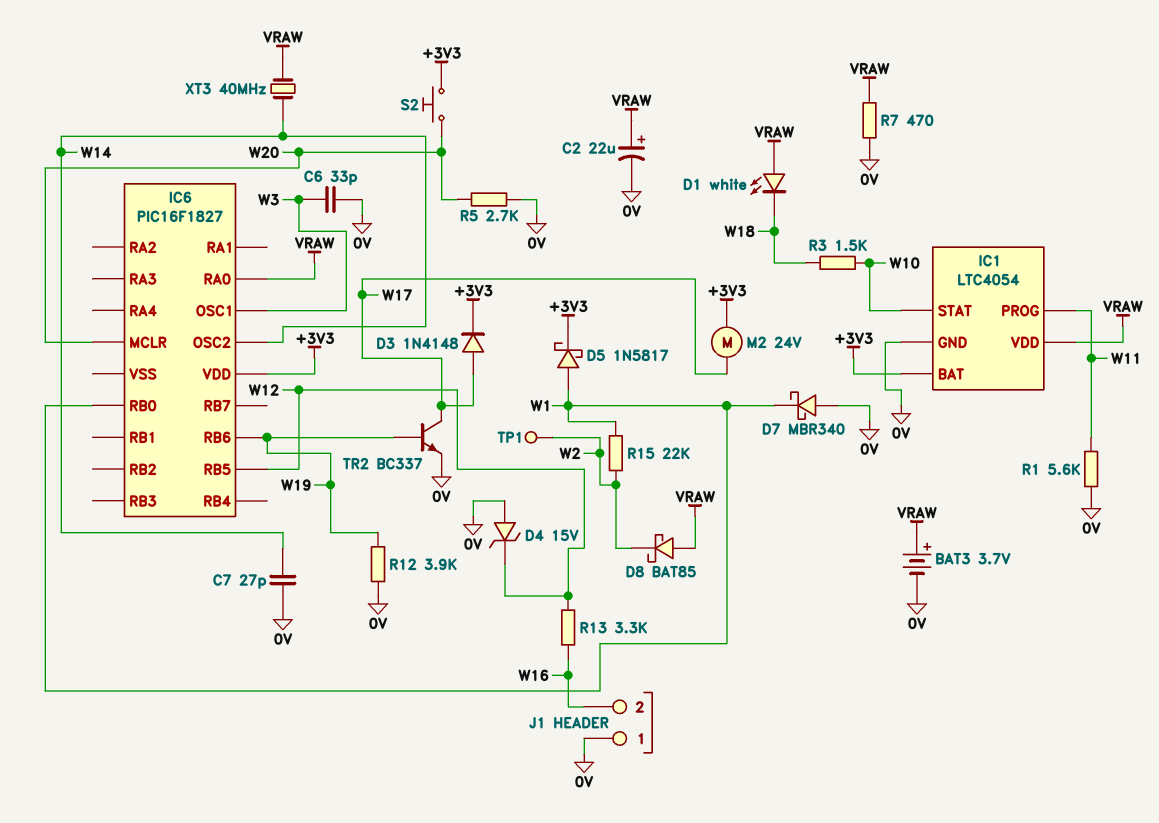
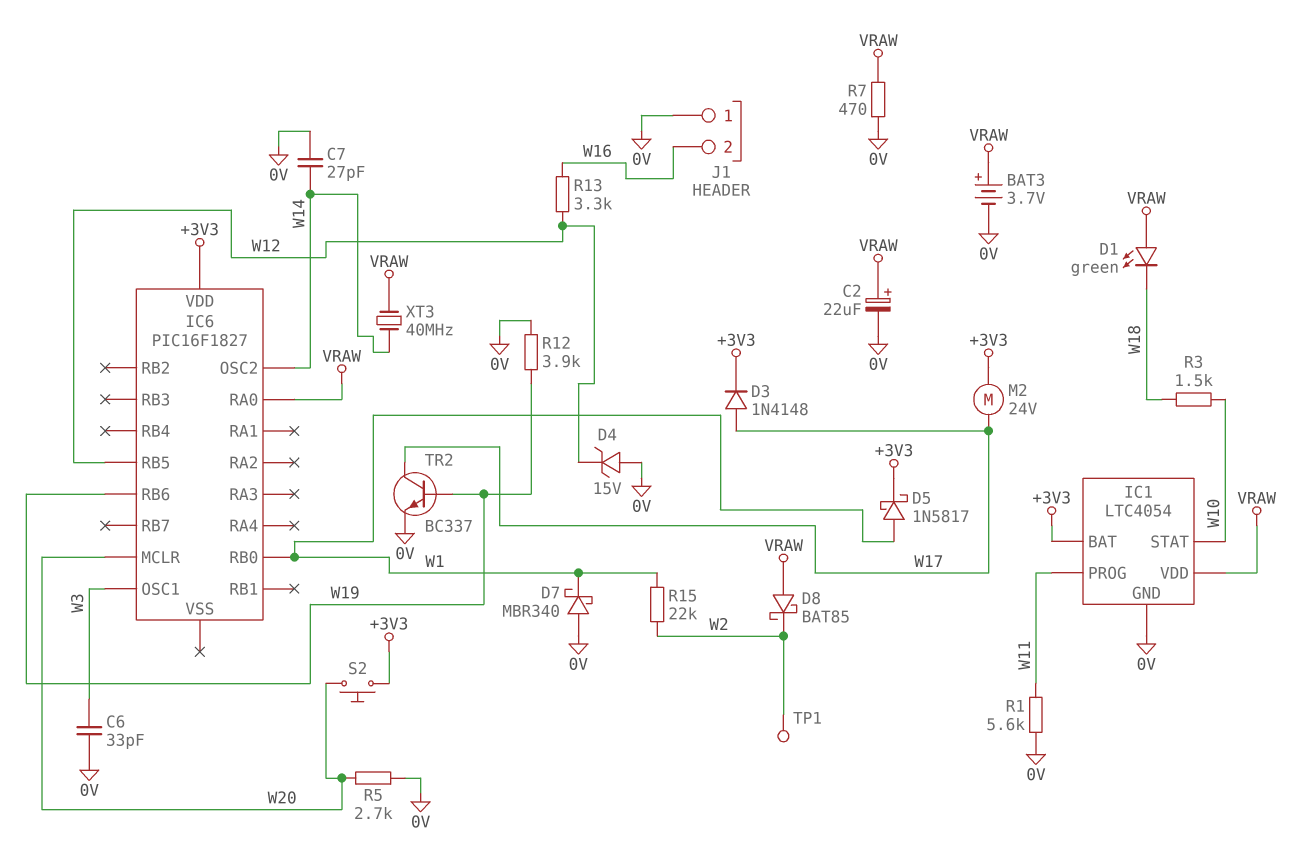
D1: LED white (A VRAW, K W18) -> LED green (A VRAW, K W18)

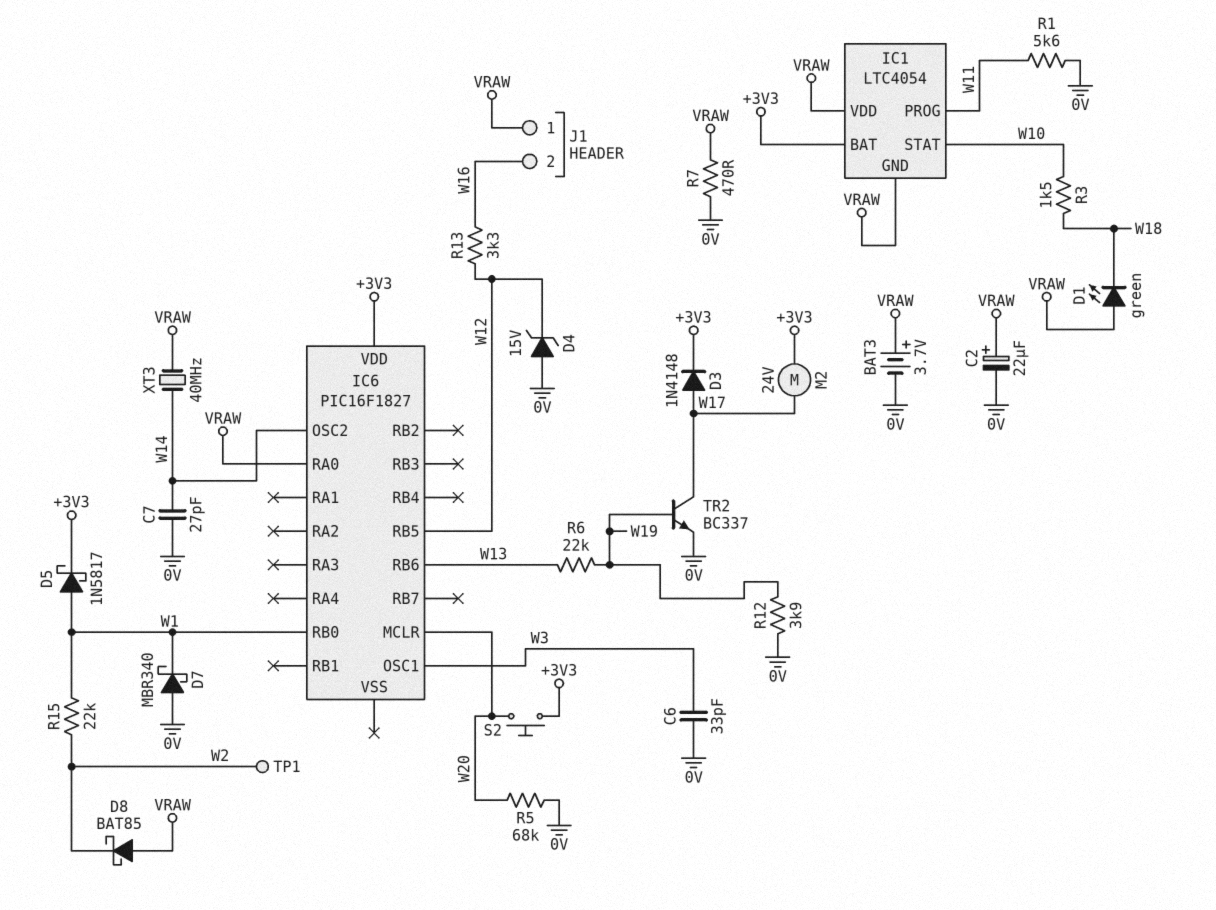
IC1 pin GND: 0V -> VRAW
IC6 pin RB6: W19 -> W13
J1 pin 1: 0V -> VRAW
R5: 2.7k (0V, W20) -> 68k (0V, W20)
R6: none -> 22k (W13, W19)

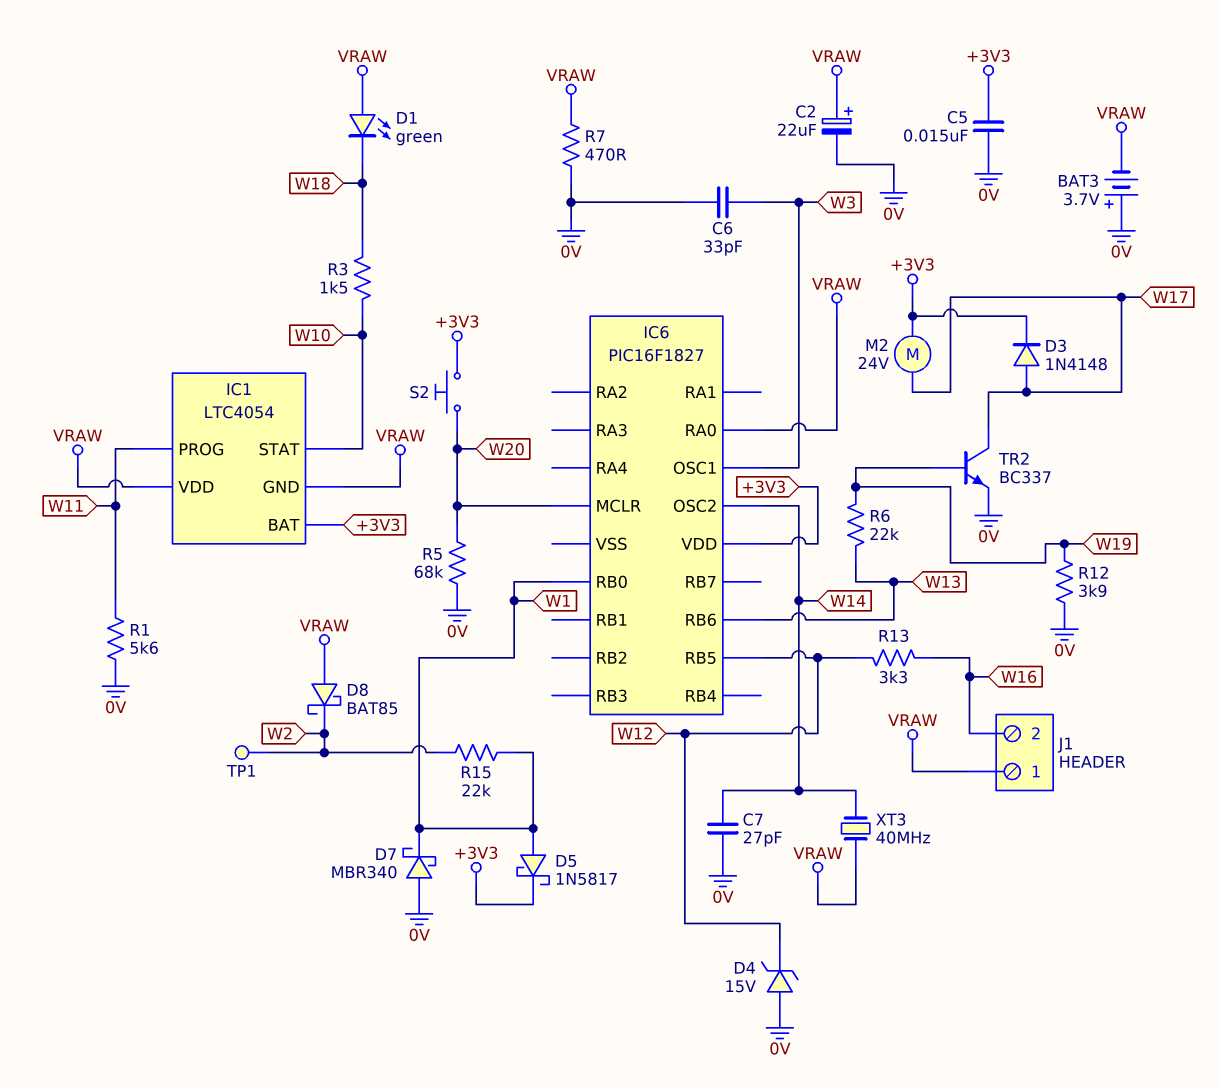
BAT3: 3.7V (plus VRAW, minus 0V) -> 3.7V (plus 0V, minus VRAW)
C5: none -> 15nF (+3V3, 0V)

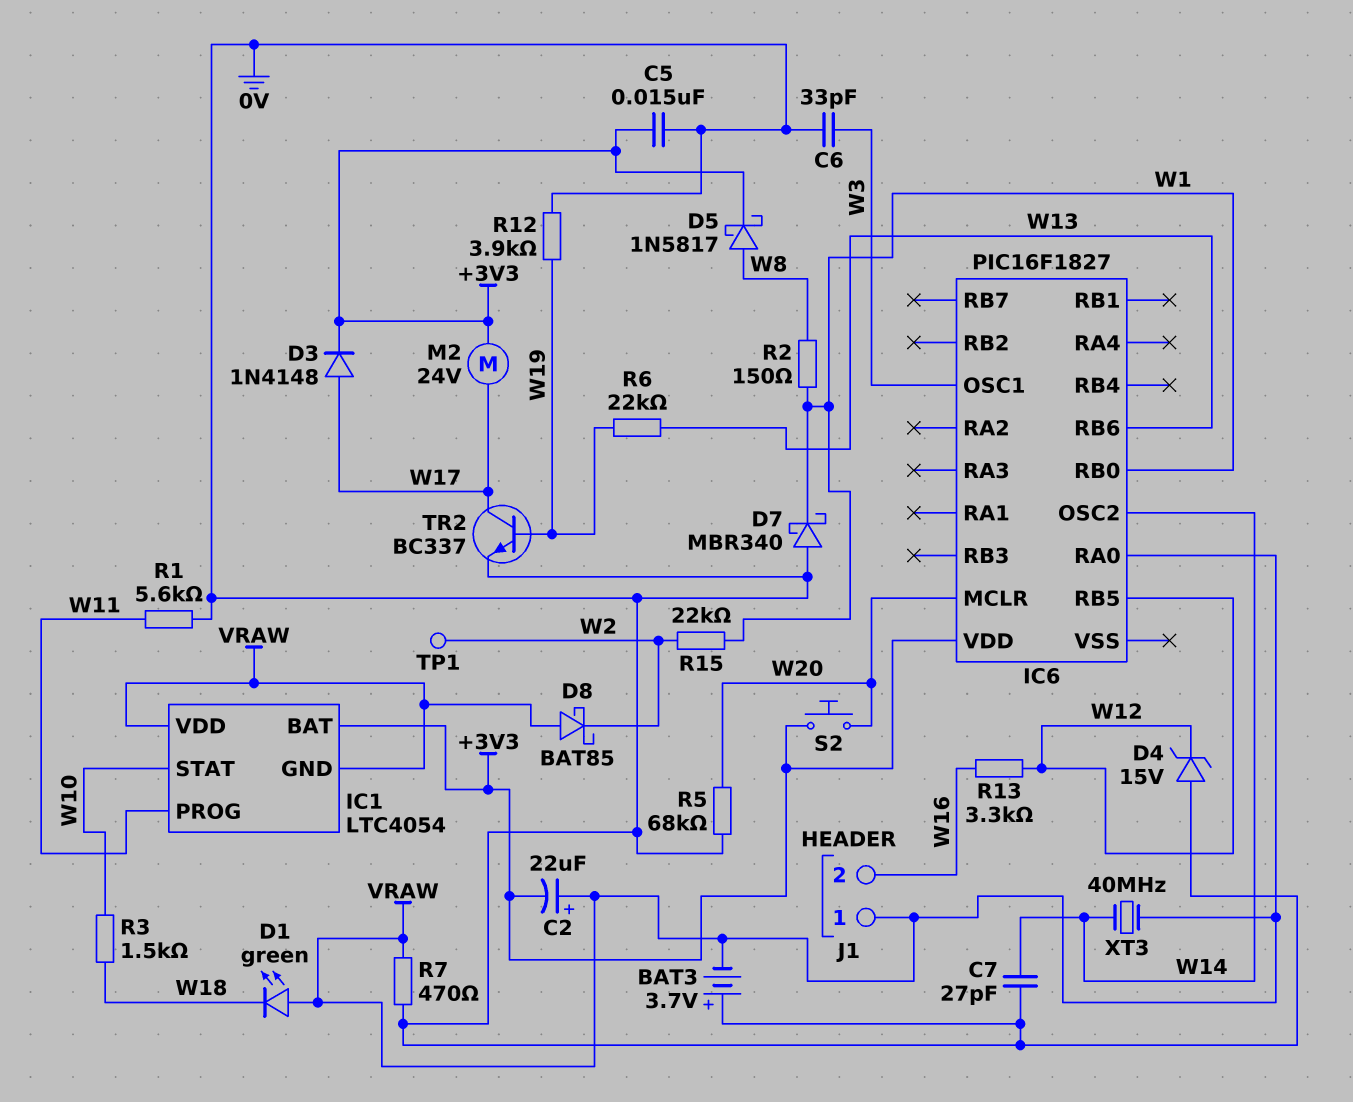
C2: 22uF (plus VRAW, minus 0V) -> 22uF (plus VRAW, minus +3V3)
D5: schottky 1N5817 (A W1, K +3V3) -> schottky 1N5817 (A W8, K +3V3)
R2: none -> 150 (W1, W8)

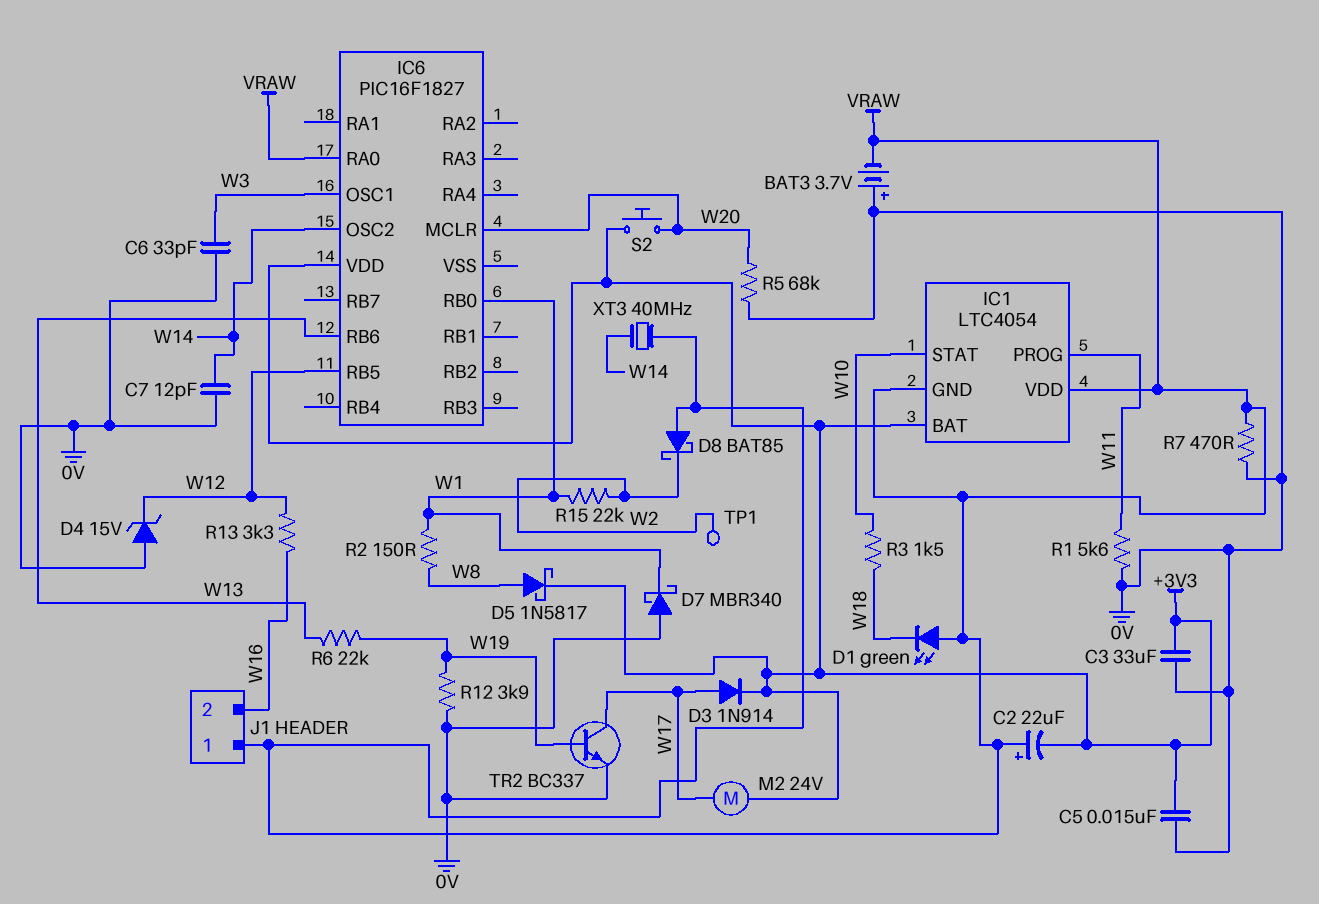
C3: none -> 33uF (+3V3, 0V)
C7: 27pF (0V, W14) -> 12pF (0V, W14)
D3: diode 1N4148 (A W17, K +3V3) -> diode 1N914 (A W17, K +3V3)

